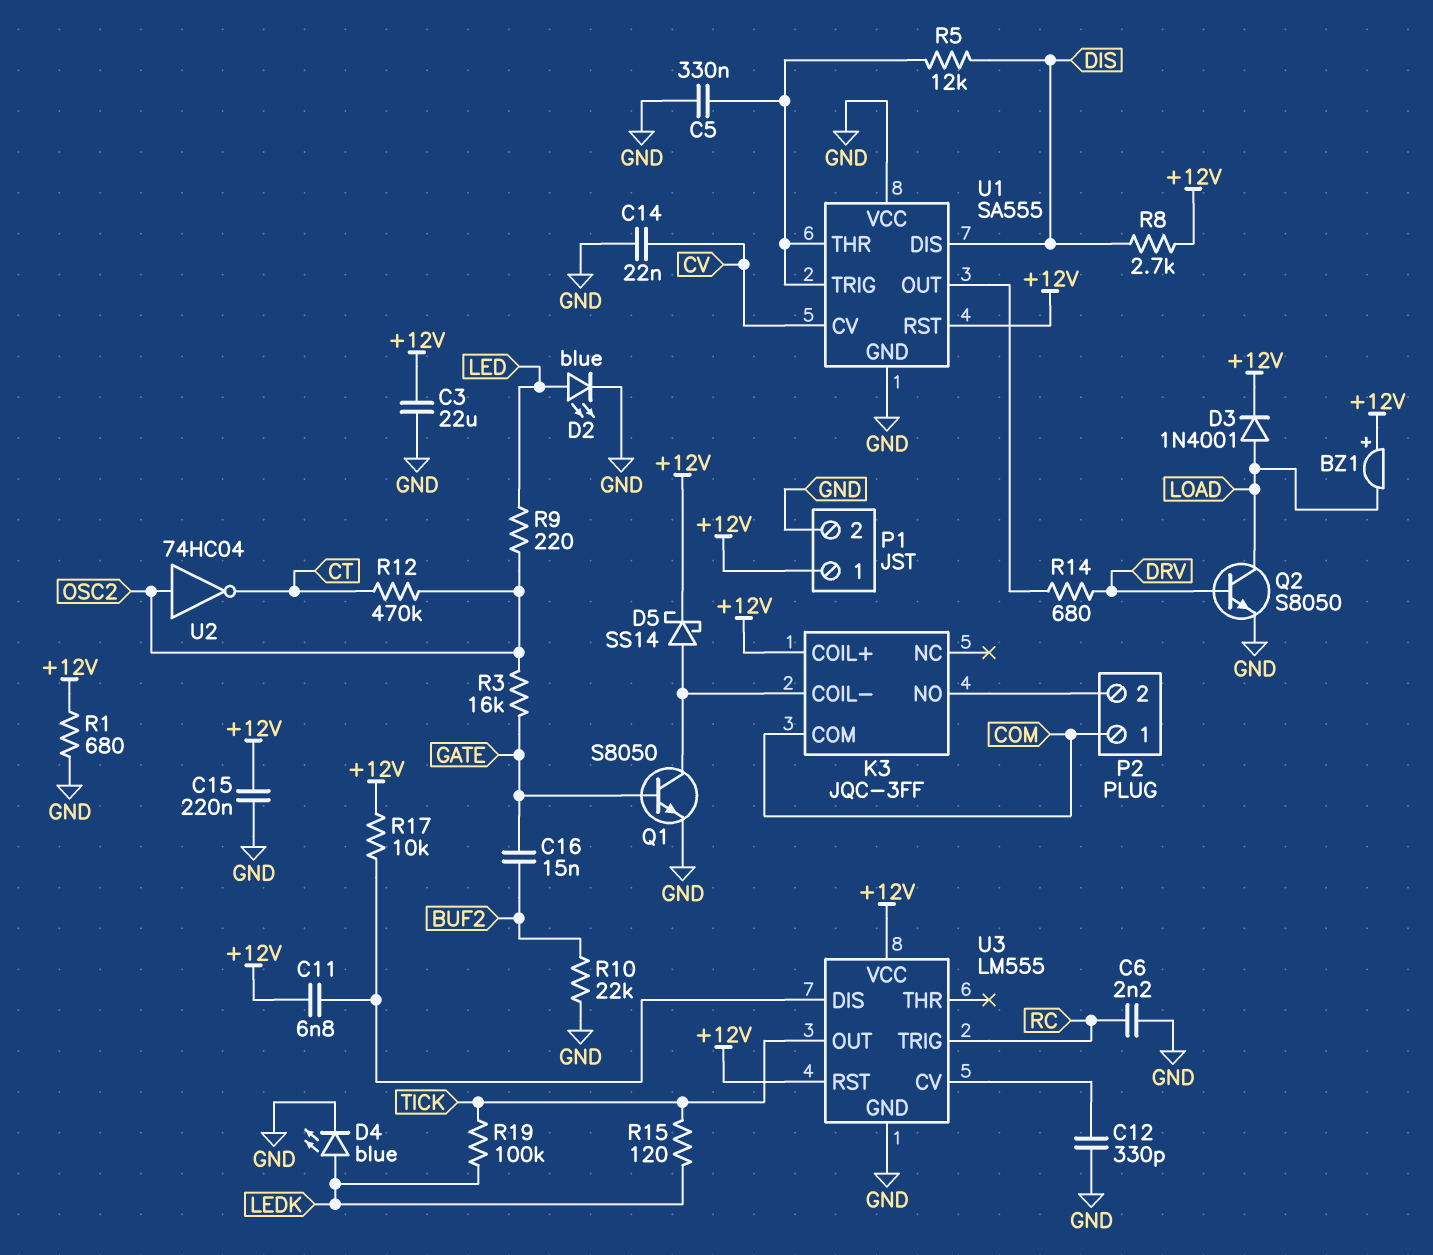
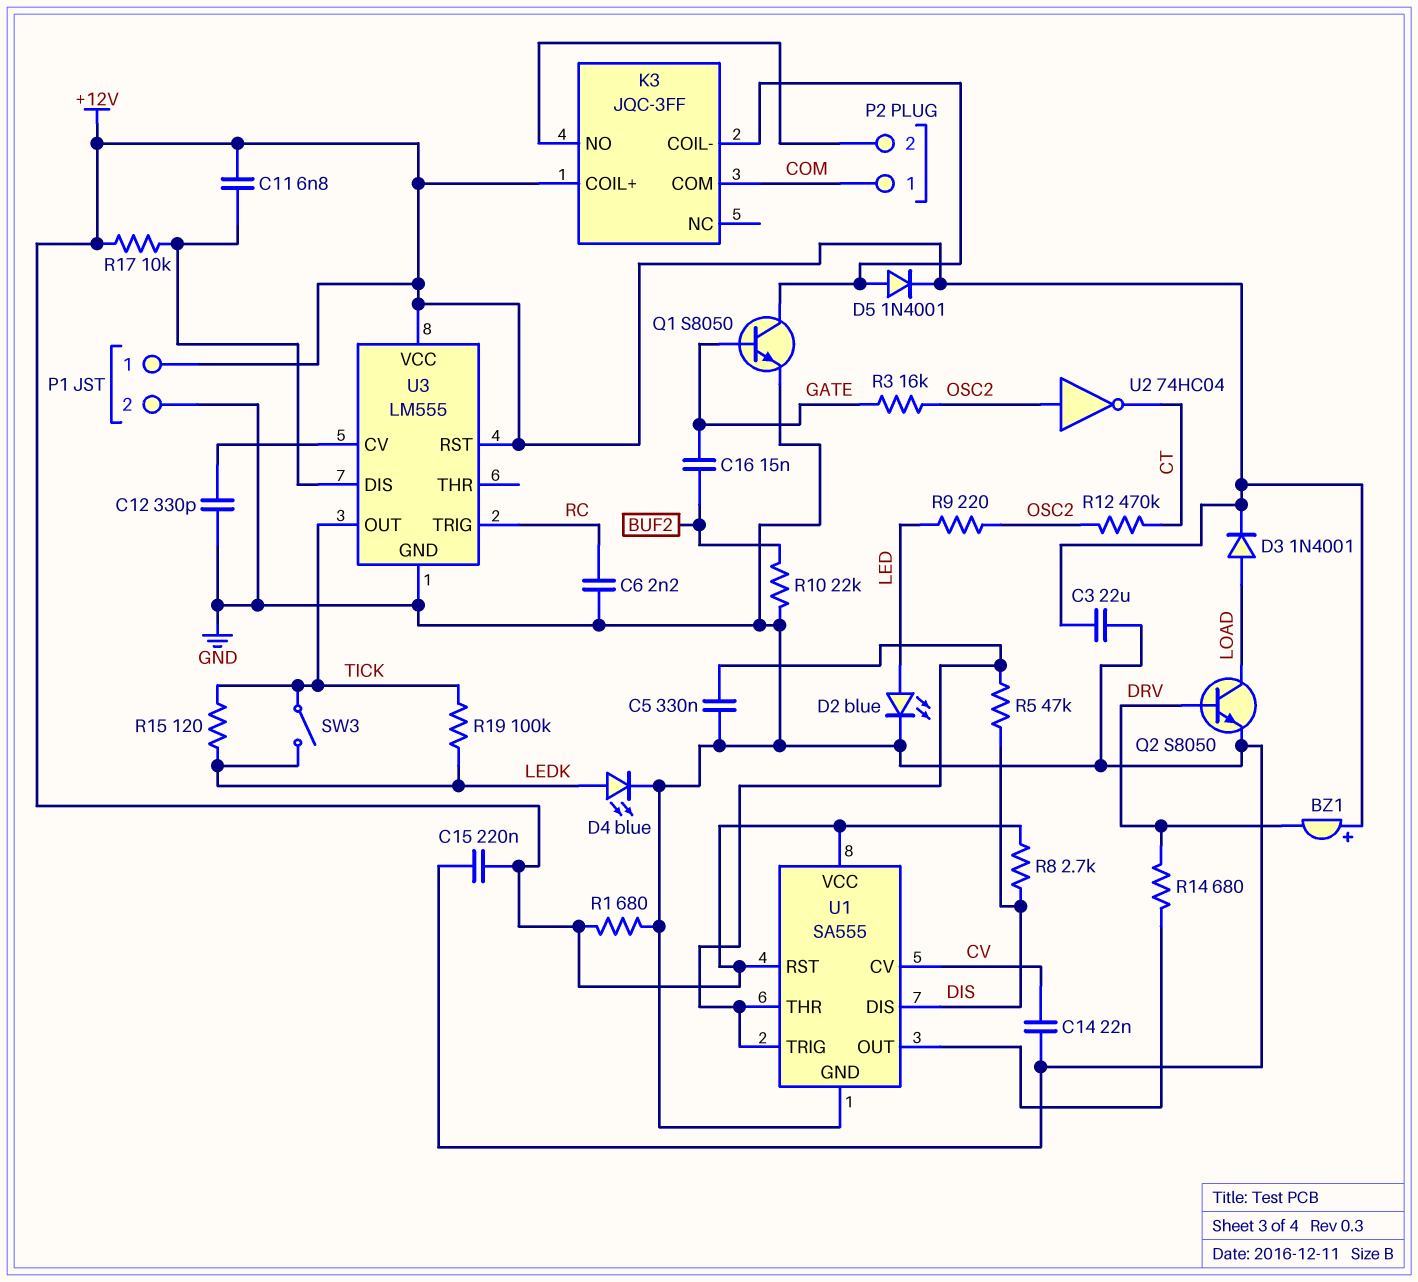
BZ1: buzzer (plus +12V, minus LOAD) -> buzzer (plus +12V, minus DRV)
D5: schottky SS14 (A K3/COIL-, K +12V) -> diode 1N4001 (A K3/COIL-, K +12V)
R5: 12k (DIS, U1/THR) -> 47k (DIS, U1/THR)
SW3: none -> switch (LEDK, TICK)
U1 pin VCC: GND -> +12V

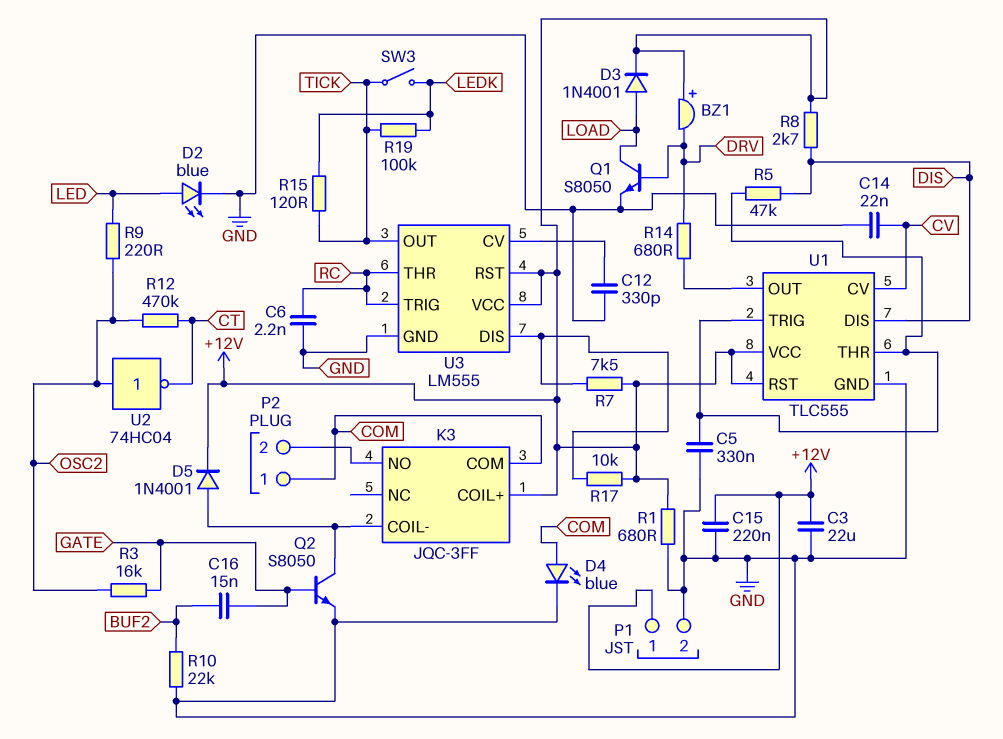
C11: 6.8nF (+12V, U3/DIS) -> none
D4: LED blue (A LEDK, K GND) -> LED blue (A COM, K GND)
Q1: NPN S8050 (B GATE, C K3/COIL-, E GND) -> NPN S8050 (B DRV, C LOAD, E GND)
Q2: NPN S8050 (B DRV, C LOAD, E GND) -> NPN S8050 (B GATE, C K3/COIL-, E GND)
R7: none -> 7.5k (+12V, U3/DIS)
U1: SA555 -> TLC555
U3 pin THR: none -> RC

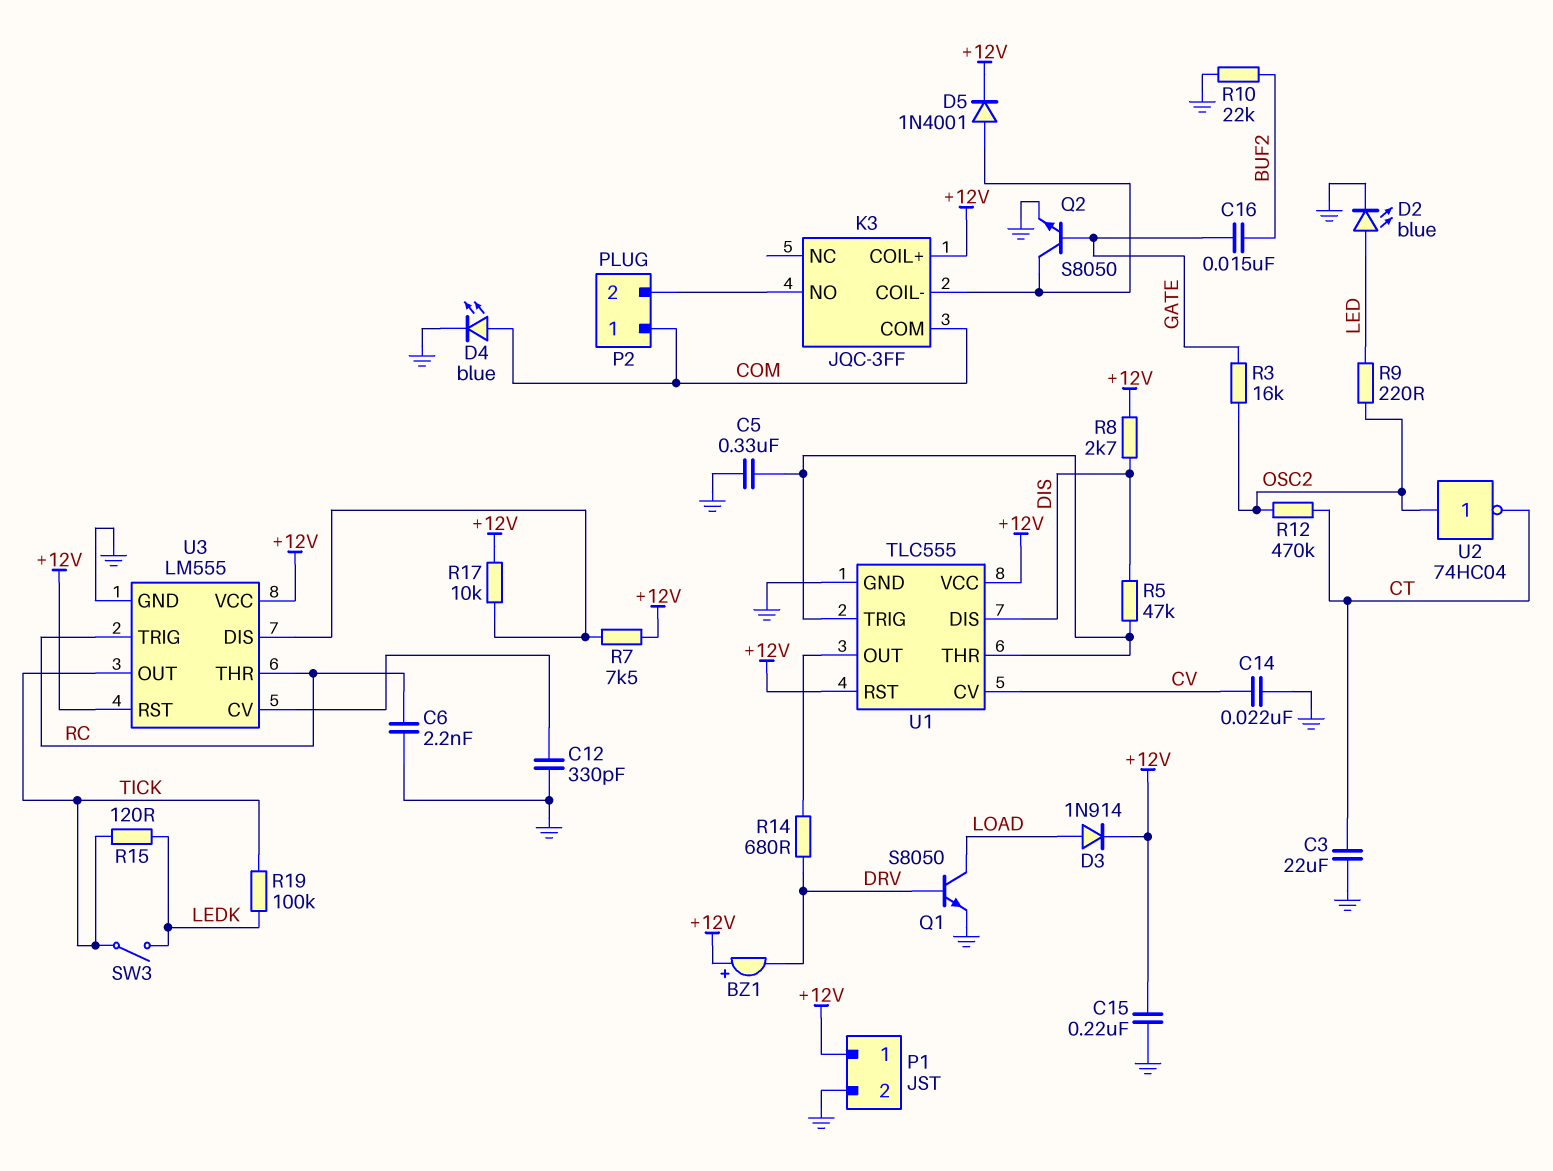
C3: 22uF (+12V, GND) -> 22uF (CT, GND)
D3: diode 1N4001 (A LOAD, K +12V) -> diode 1N914 (A LOAD, K +12V)
R1: 680 (+12V, GND) -> none

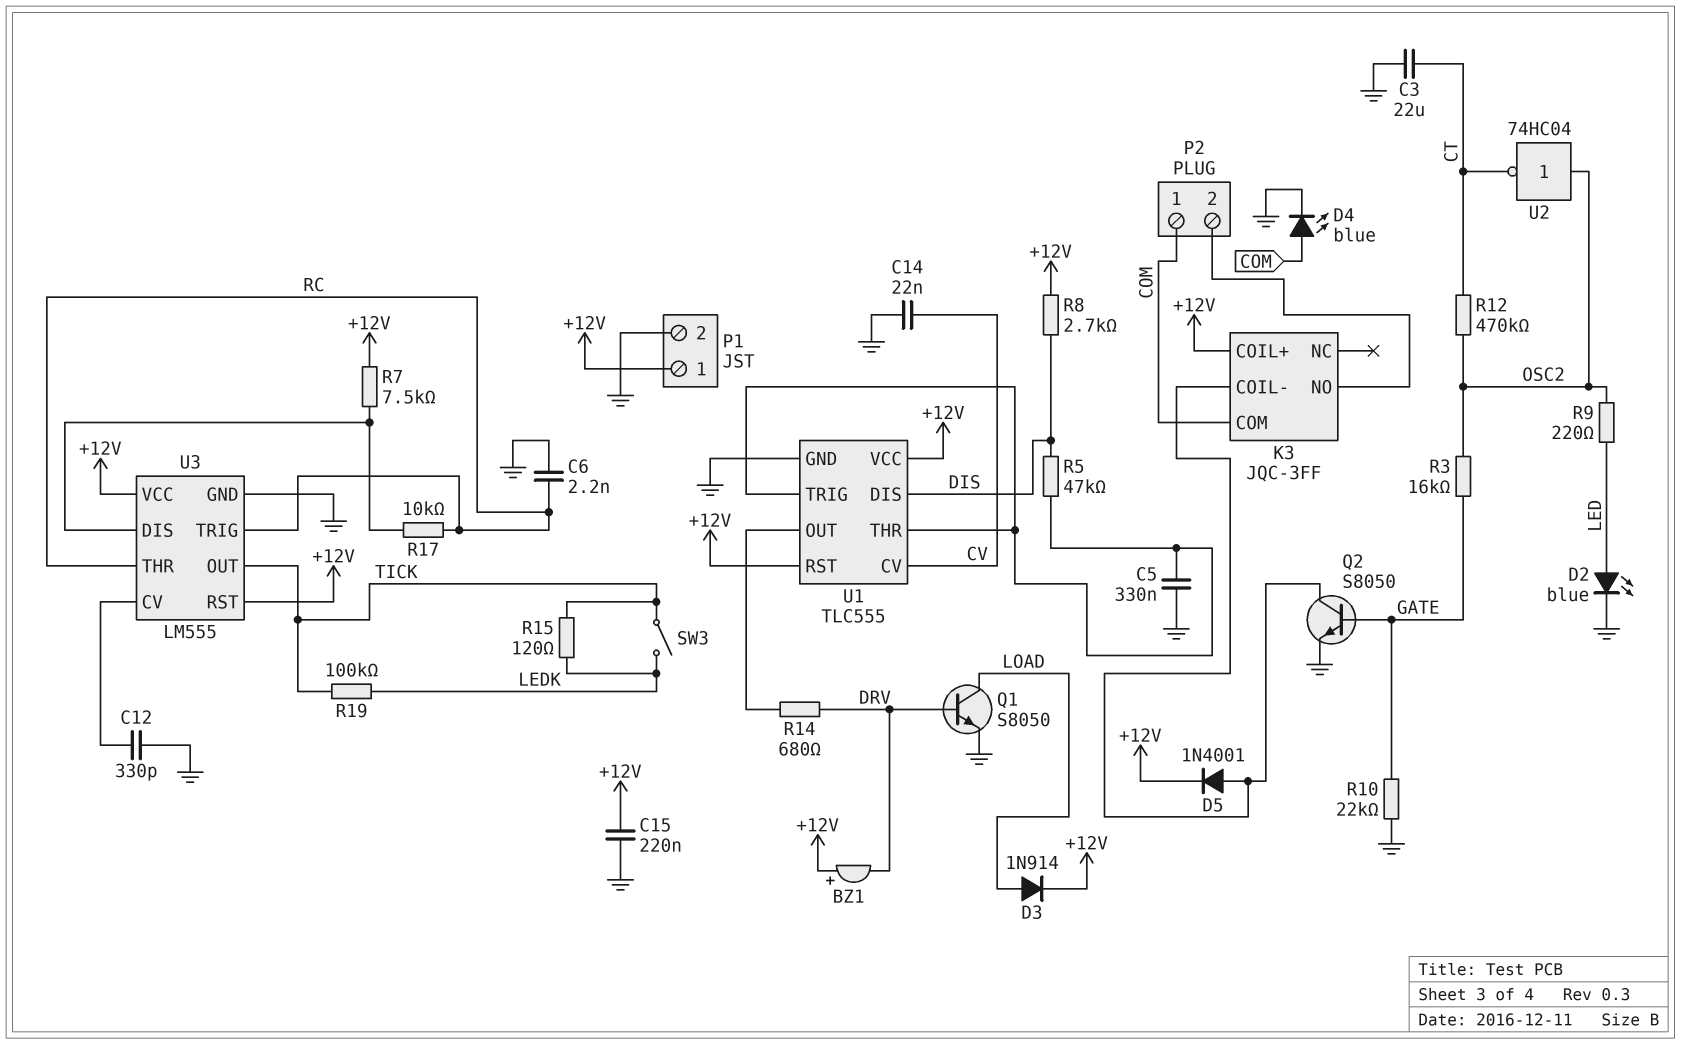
C16: 15nF (BUF2, GATE) -> none
R10: 22k (BUF2, GND) -> 22k (GATE, GND)
R17: 10k (+12V, U3/DIS) -> 10k (RC, U3/DIS)

